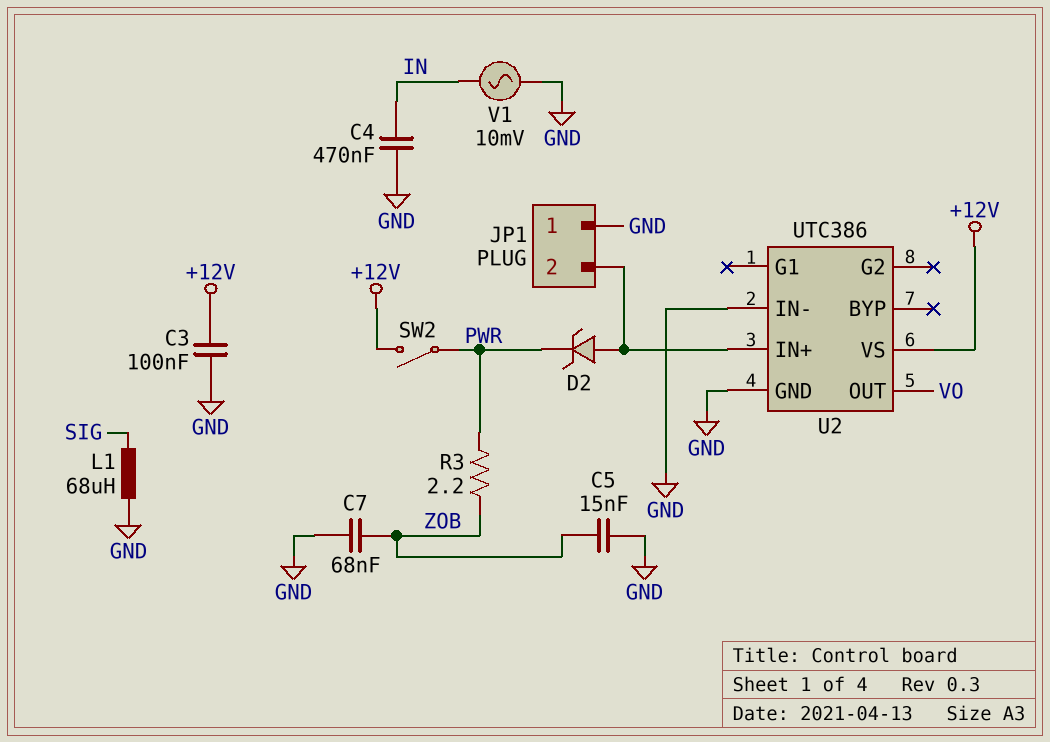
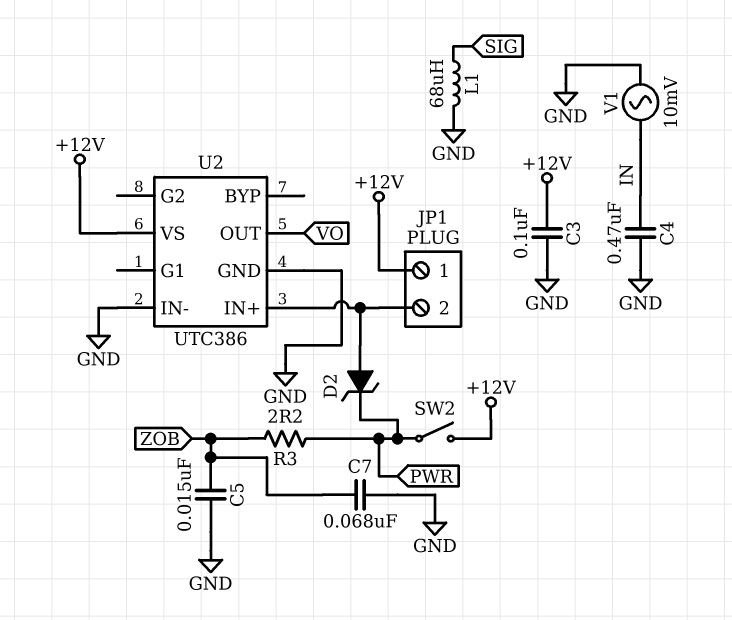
JP1 pin 1: GND -> +12V

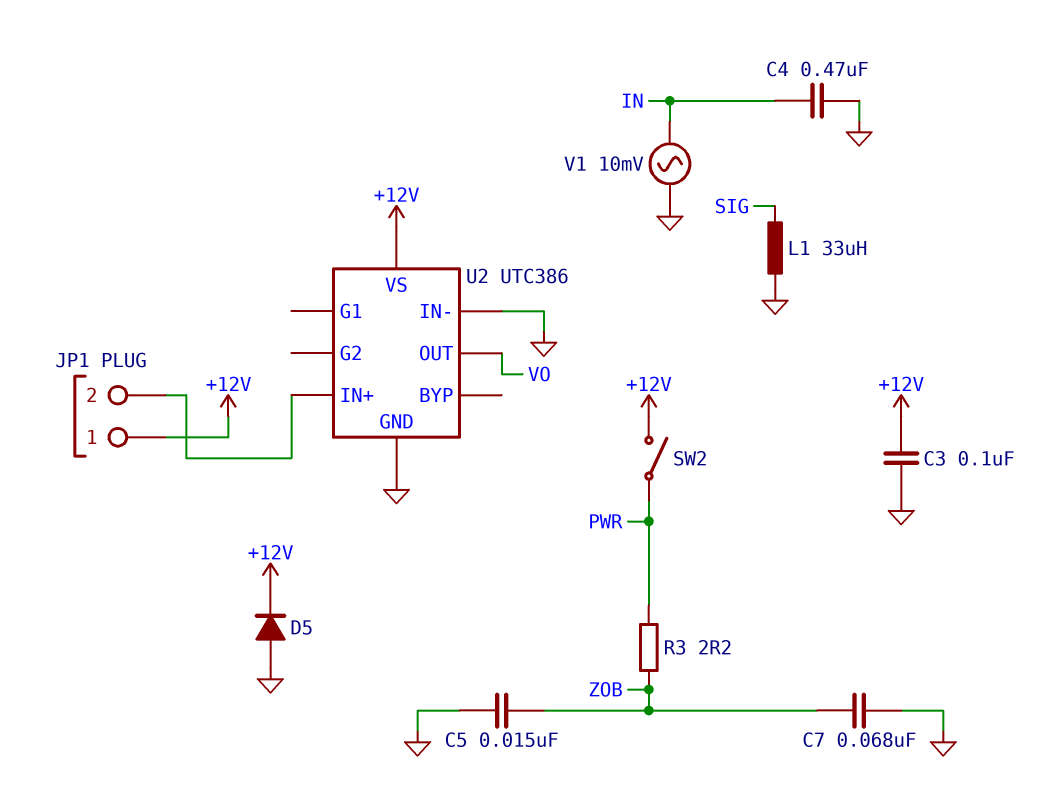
D2: zener (A JP1/2, K PWR) -> none
D5: none -> diode (A GND, K +12V)
L1: 68uH (GND, SIG) -> 33uH (GND, SIG)

